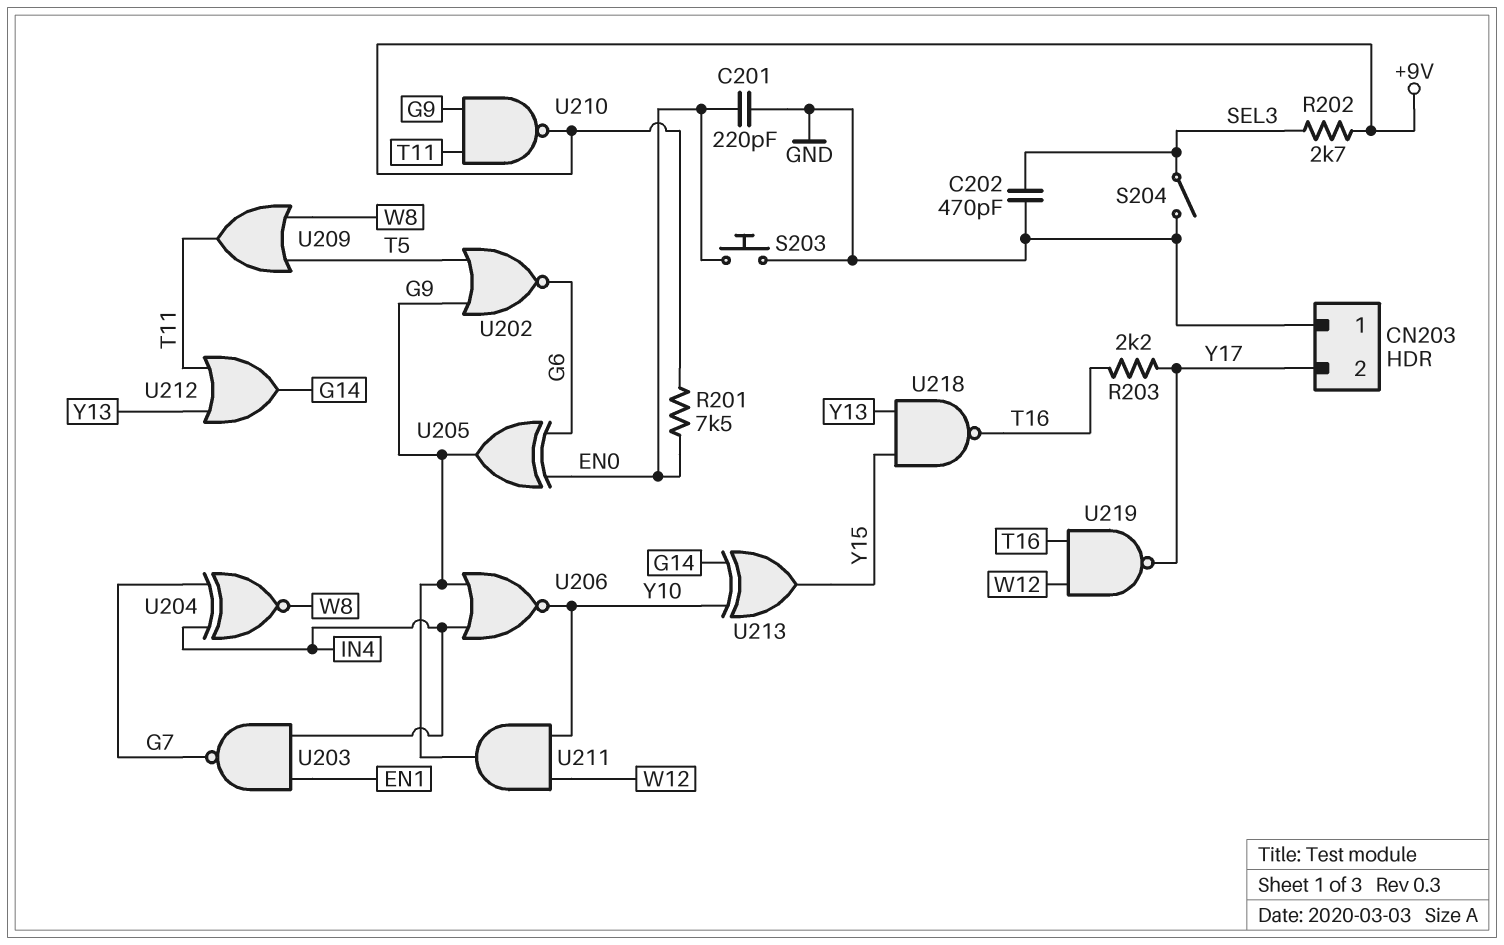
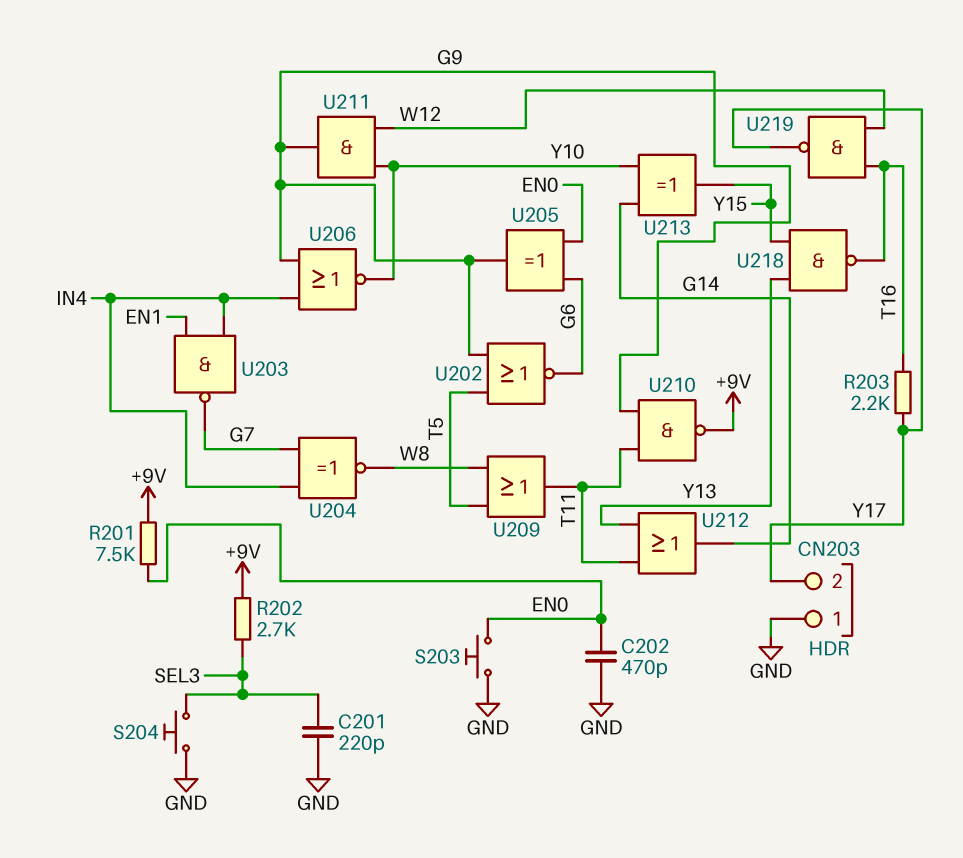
C201: 220pF (EN0, GND) -> 220pF (GND, SEL3)
C202: 470pF (GND, SEL3) -> 470pF (EN0, GND)
S204: switch (GND, SEL3) -> button (GND, SEL3)

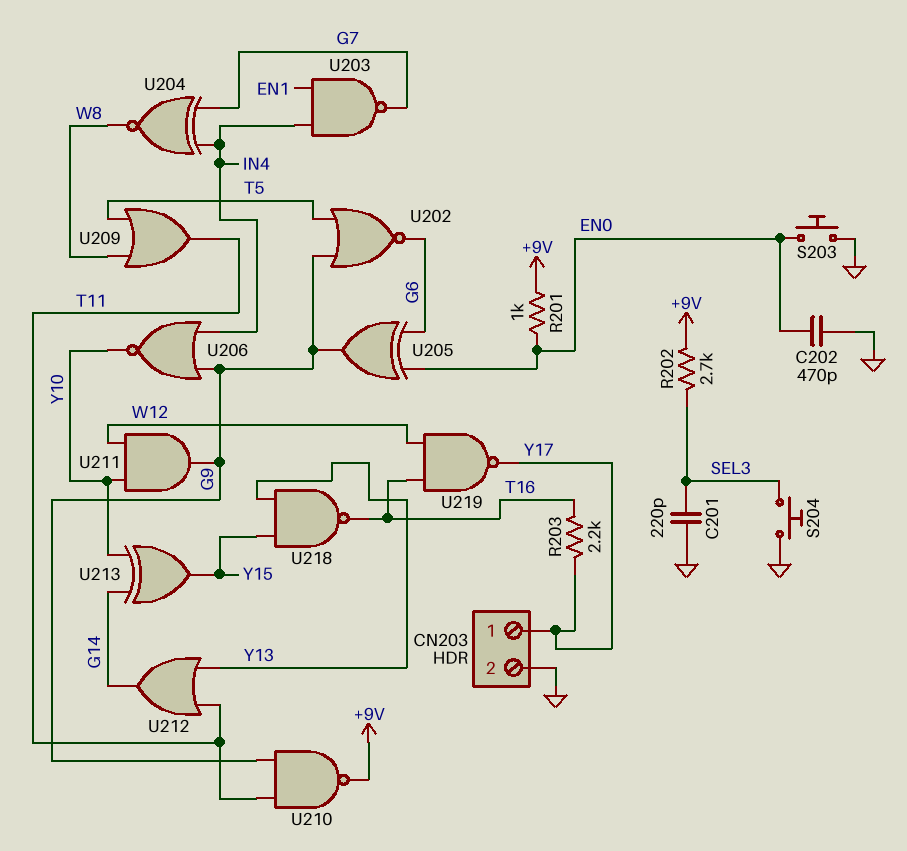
CN203 pin 1: GND -> Y17
CN203 pin 2: Y17 -> GND
R201: 7.5k (+9V, EN0) -> 1k (+9V, EN0)

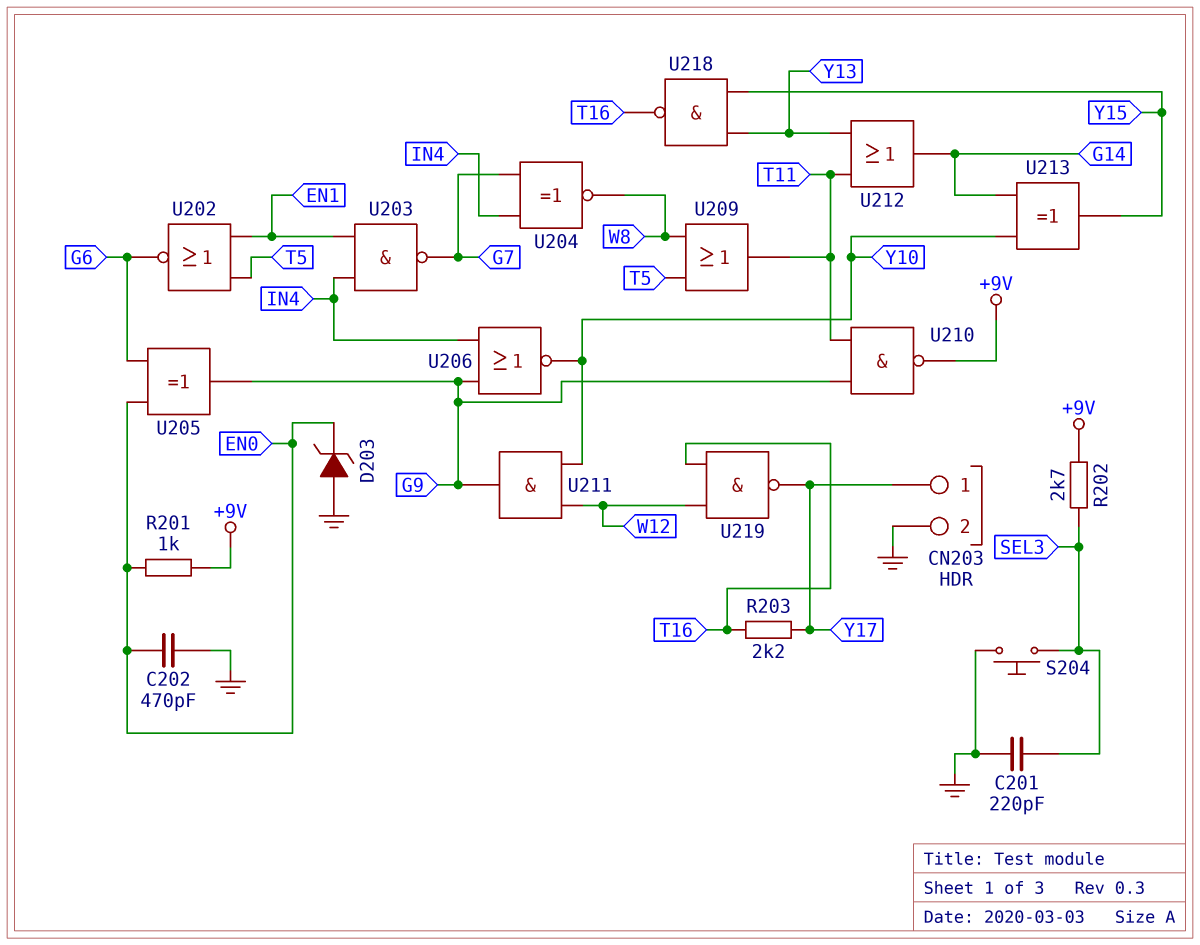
D203: none -> zener (A GND, K EN0)
S203: button (EN0, GND) -> none
U202: NOR (in G9, in T5, out G6) -> NOR (in EN1, in T5, out G6)

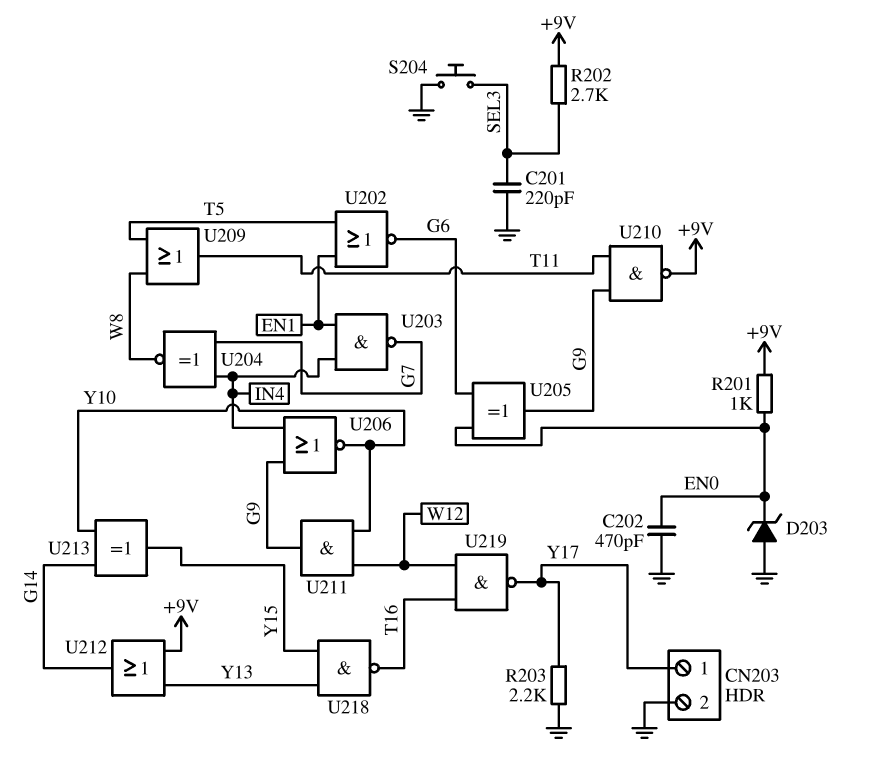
R203: 2.2k (T16, Y17) -> 2.2k (GND, Y17)
U212: OR (in T11, in Y13, out G14) -> OR (in +9V, in Y13, out G14)

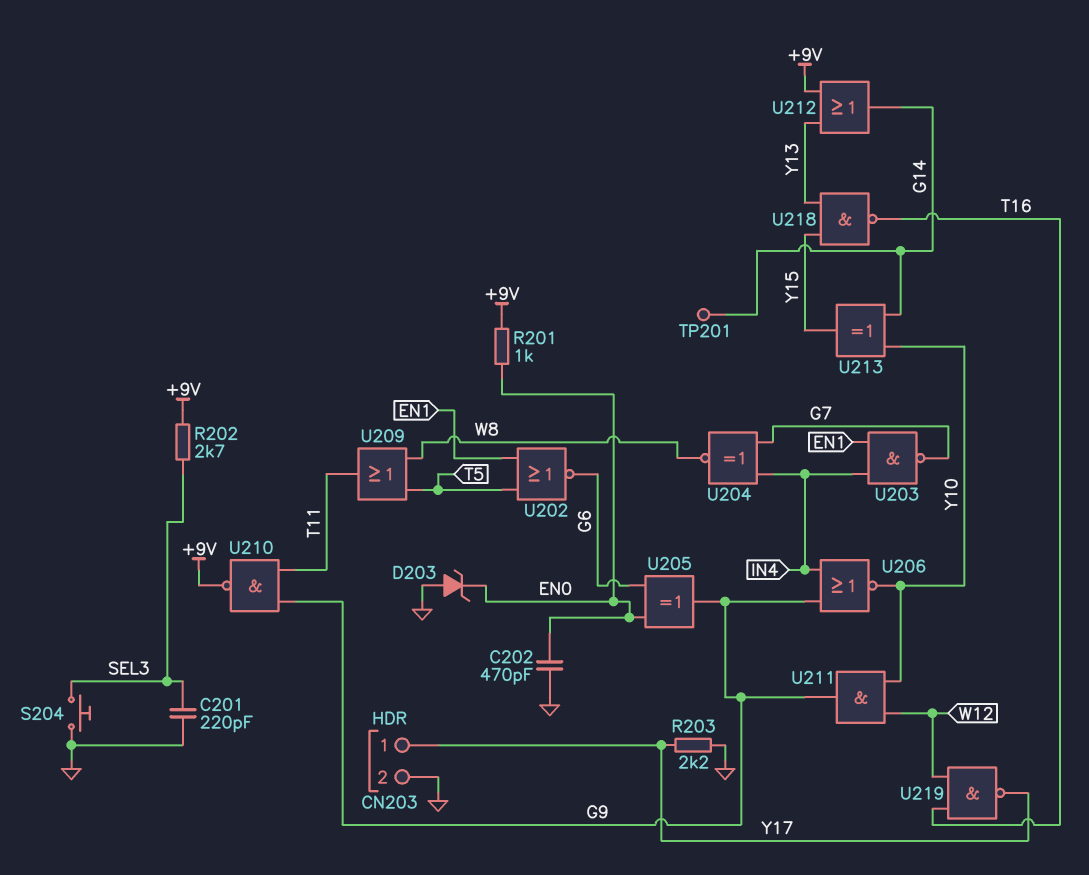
TP201: none -> test point (G14)

